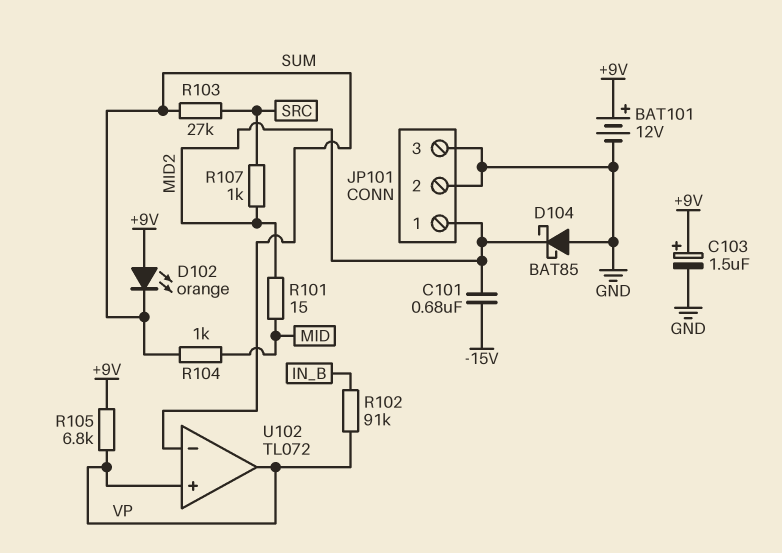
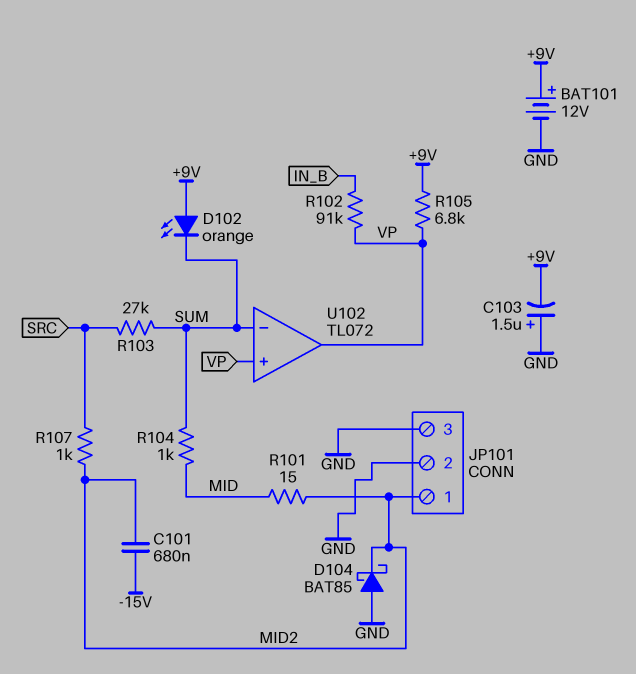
C103: 1.5uF (plus +9V, minus GND) -> 1.5uF (plus GND, minus +9V)

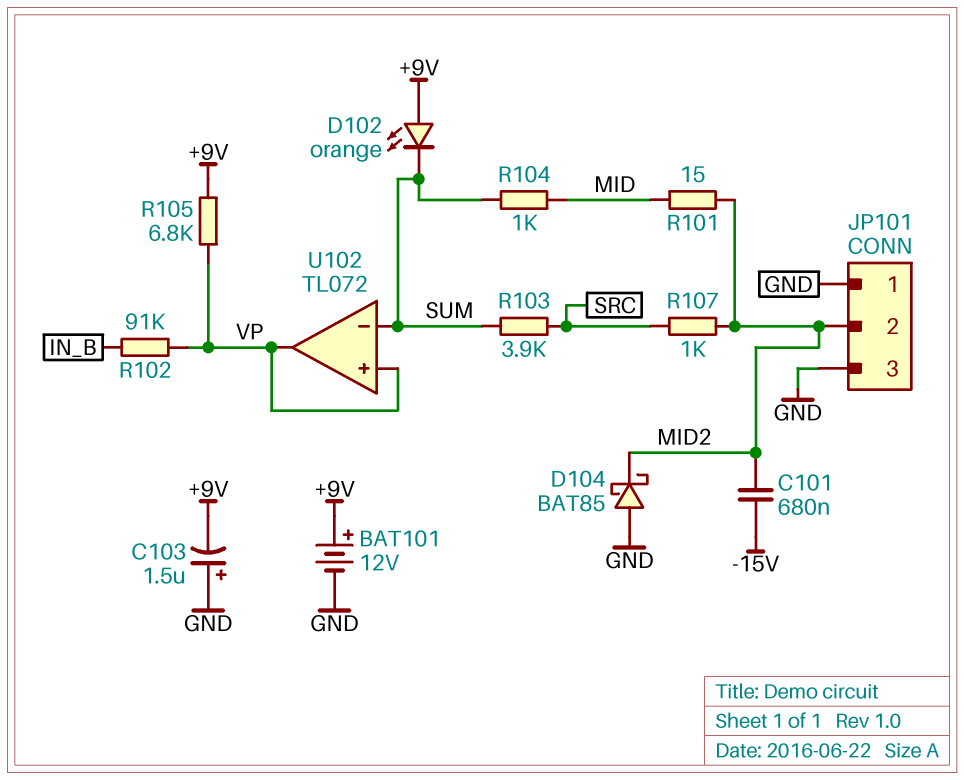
JP101 pin 1: MID2 -> GND
JP101 pin 2: GND -> MID2
R103: 27k (SRC, SUM) -> 3.9k (SRC, SUM)

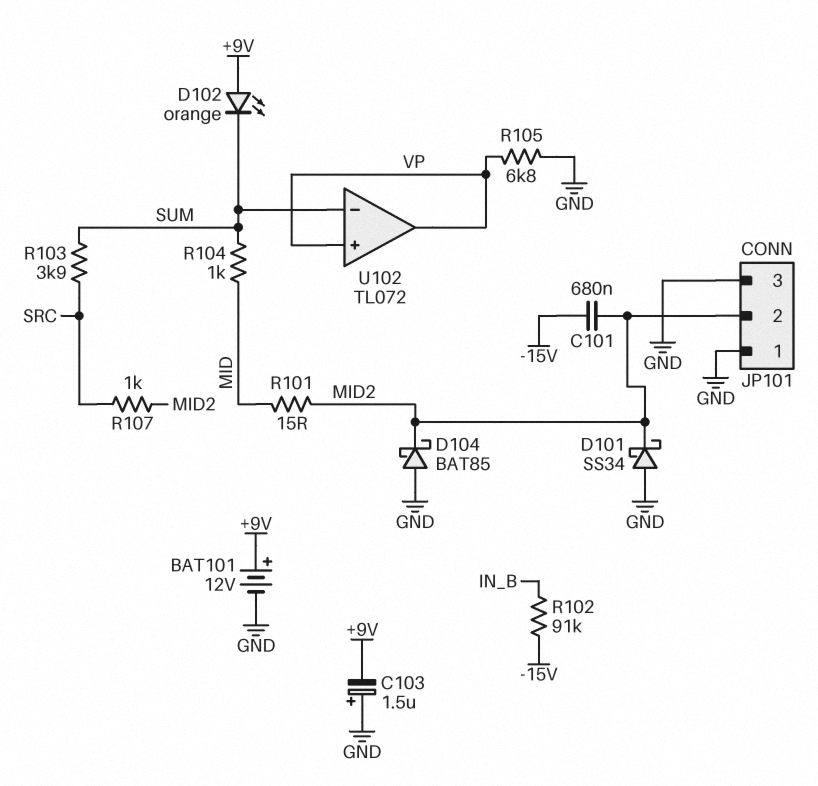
D101: none -> schottky SS34 (A GND, K MID2)
R102: 91k (IN_B, VP) -> 91k (-15V, IN_B)
R105: 6.8k (+9V, VP) -> 6.8k (GND, VP)

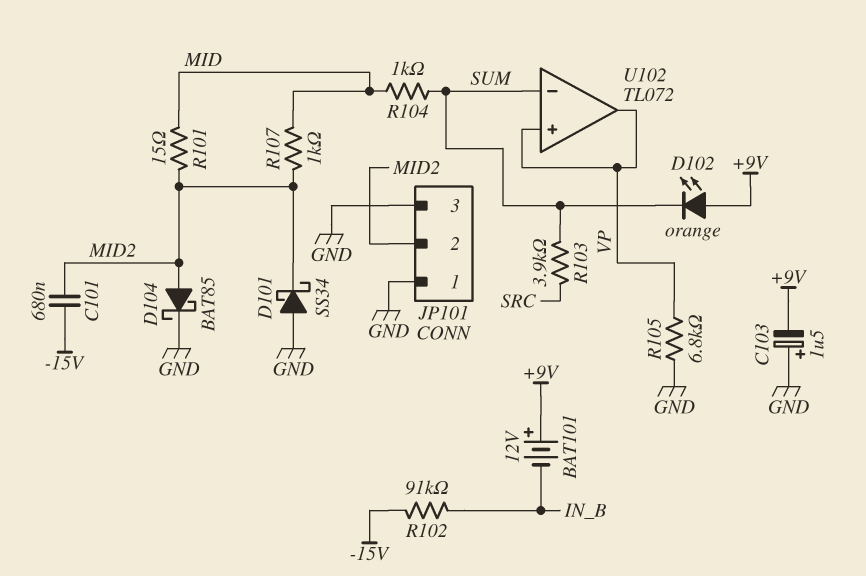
BAT101: 12V (plus +9V, minus GND) -> 12V (plus +9V, minus IN_B)
D104: schottky BAT85 (A GND, K MID2) -> schottky BAT85 (A MID2, K GND)
R107: 1k (MID2, SRC) -> 1k (MID, MID2)

